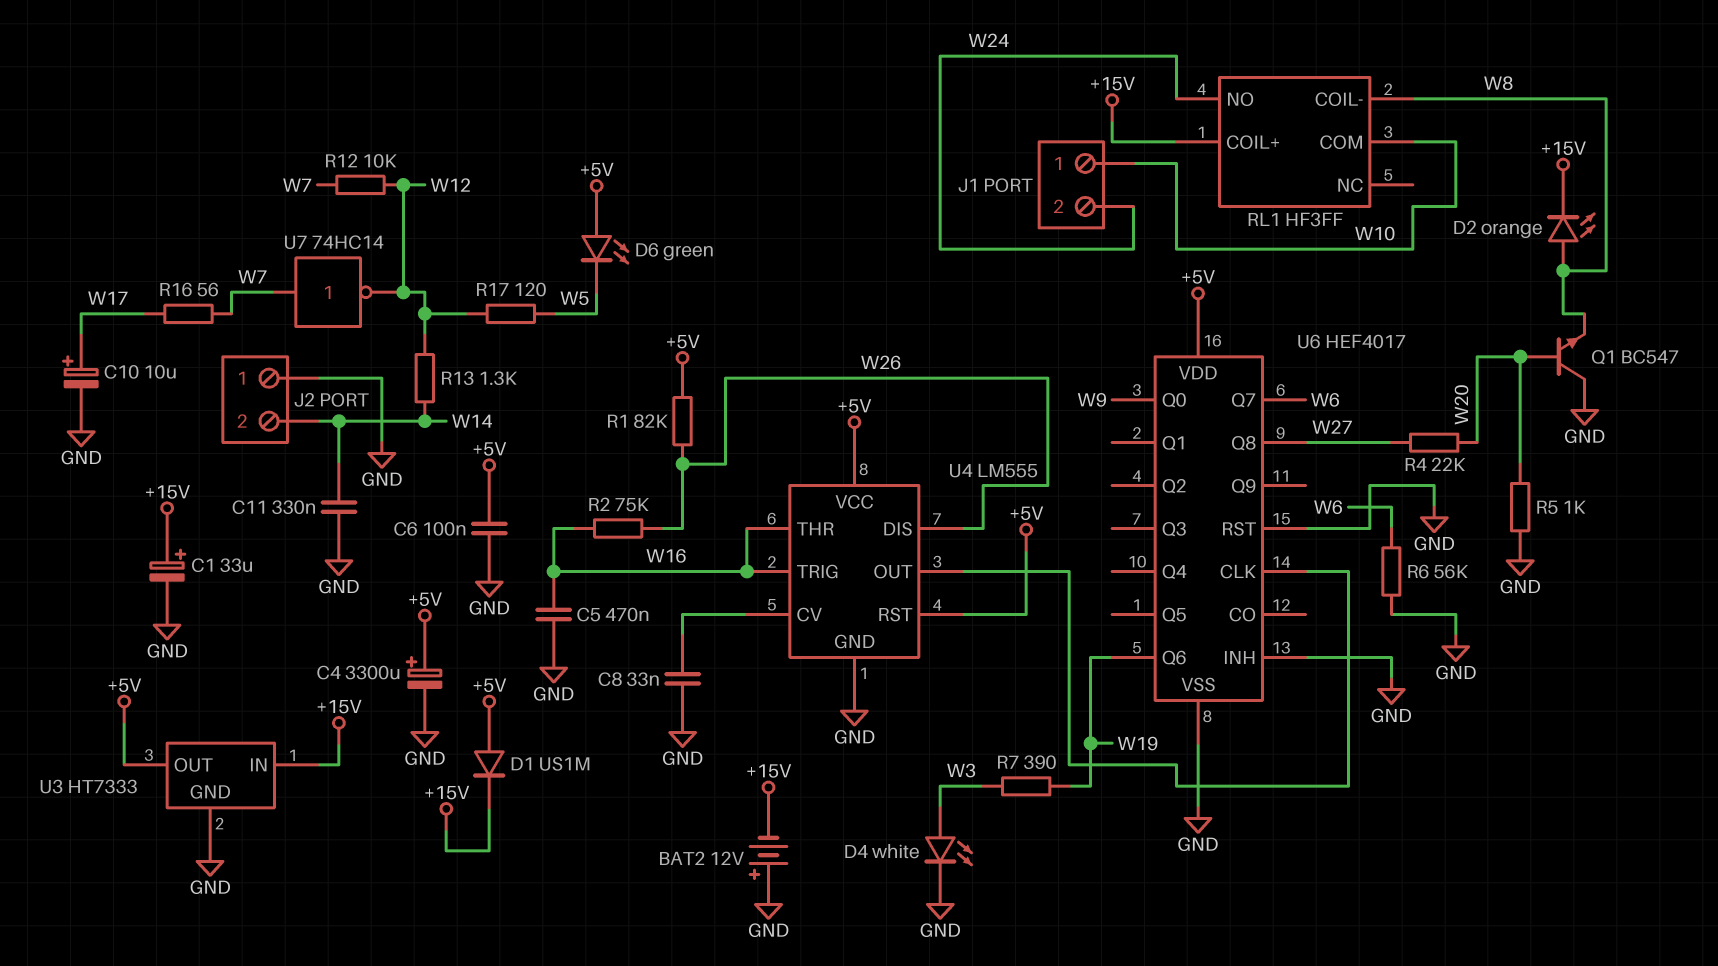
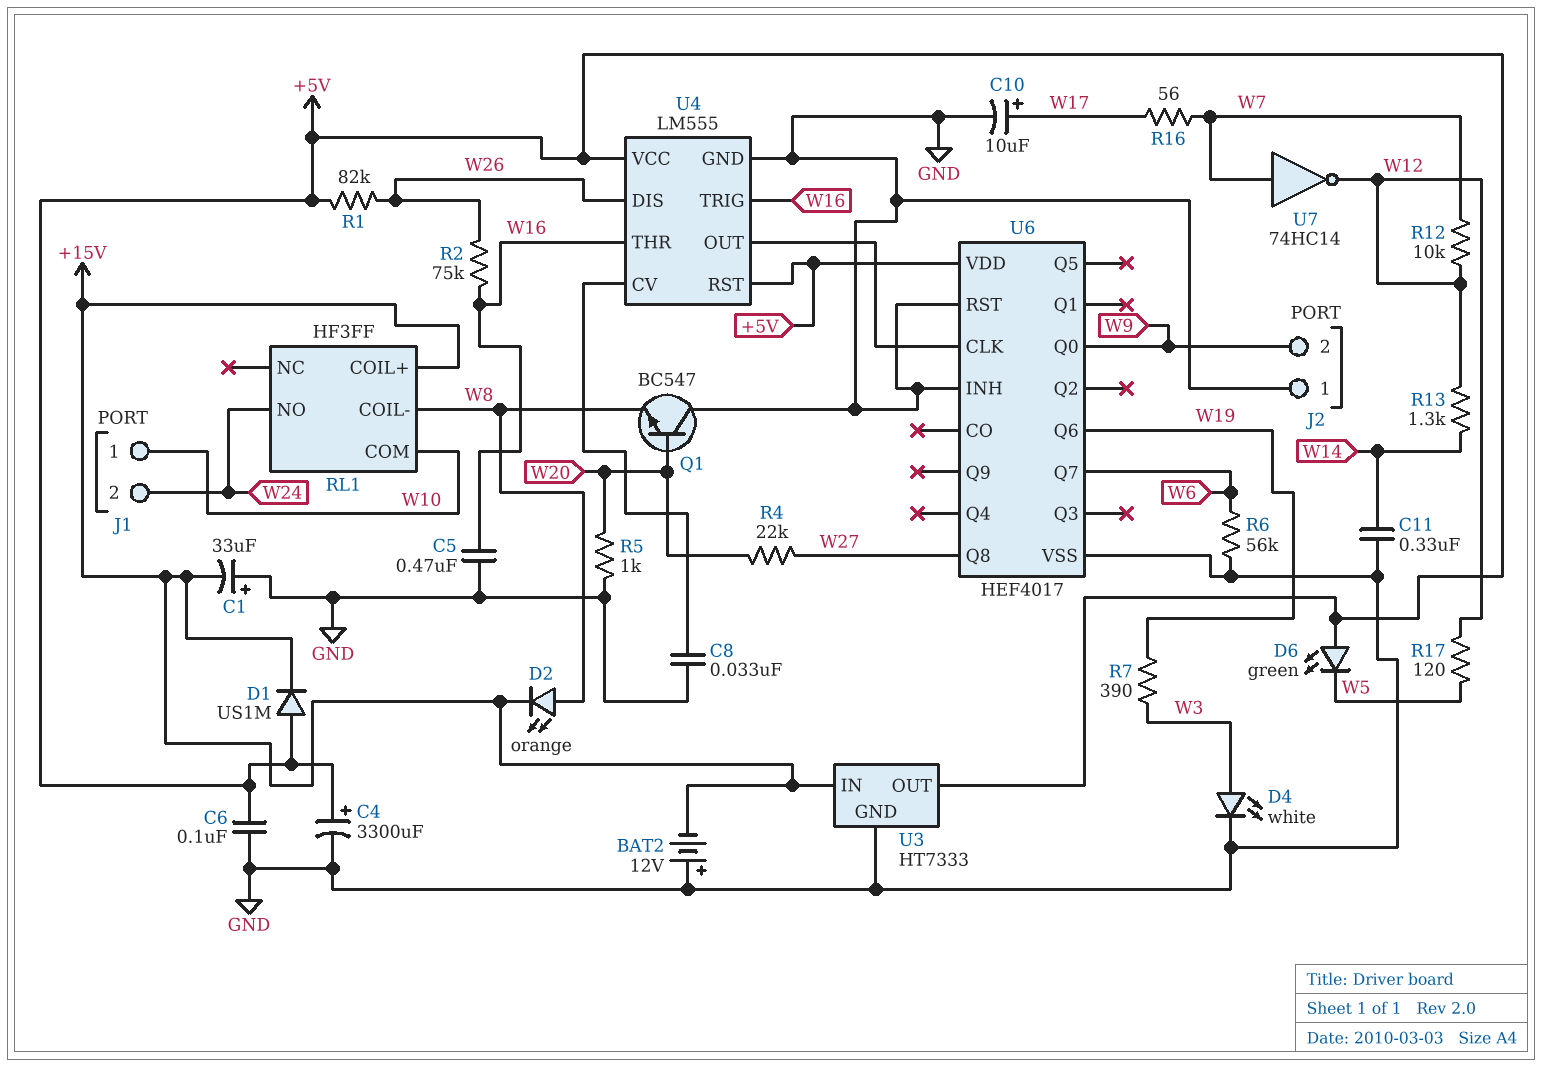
C1: 33uF (plus +15V, minus GND) -> 33uF (plus GND, minus +15V)
J2 pin 2: W14 -> W9

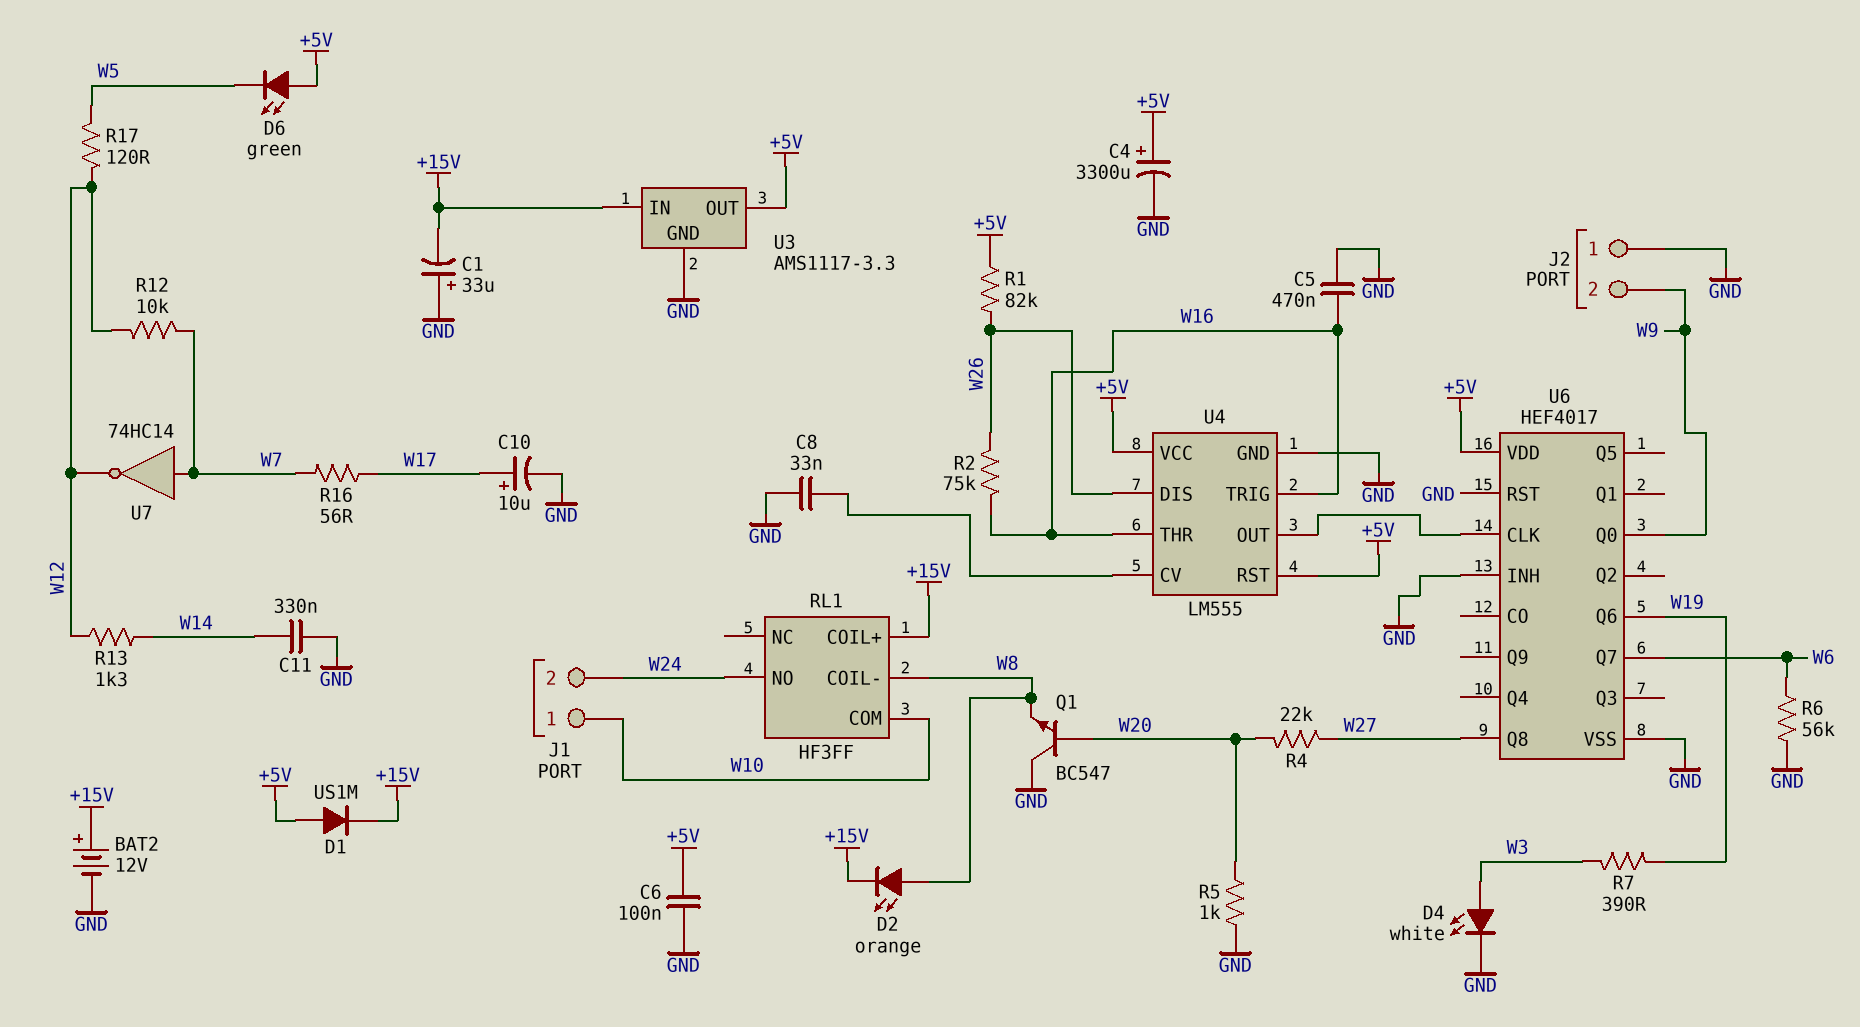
BAT2: 12V (plus GND, minus +15V) -> 12V (plus +15V, minus GND)
U3: HT7333 -> AMS1117-3.3

